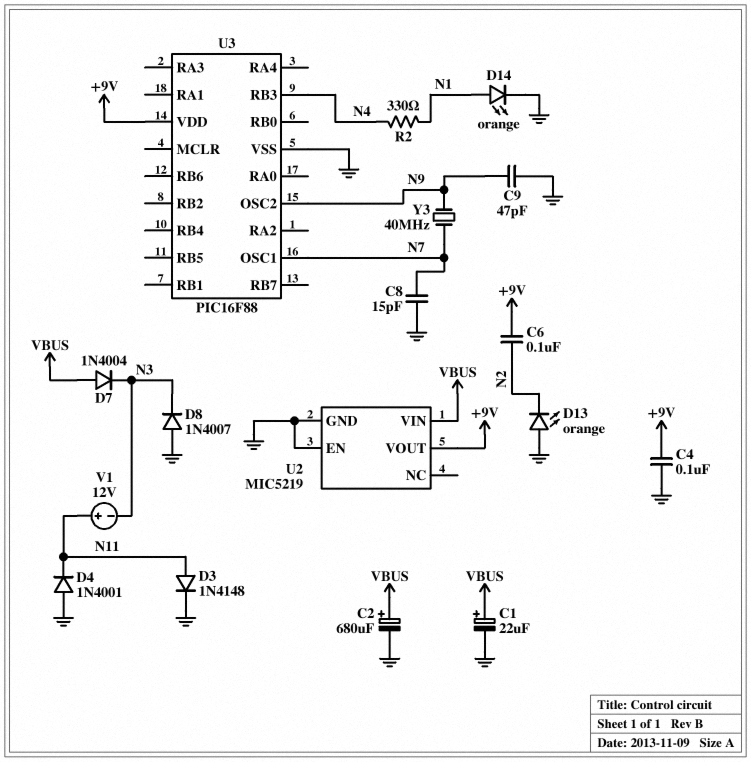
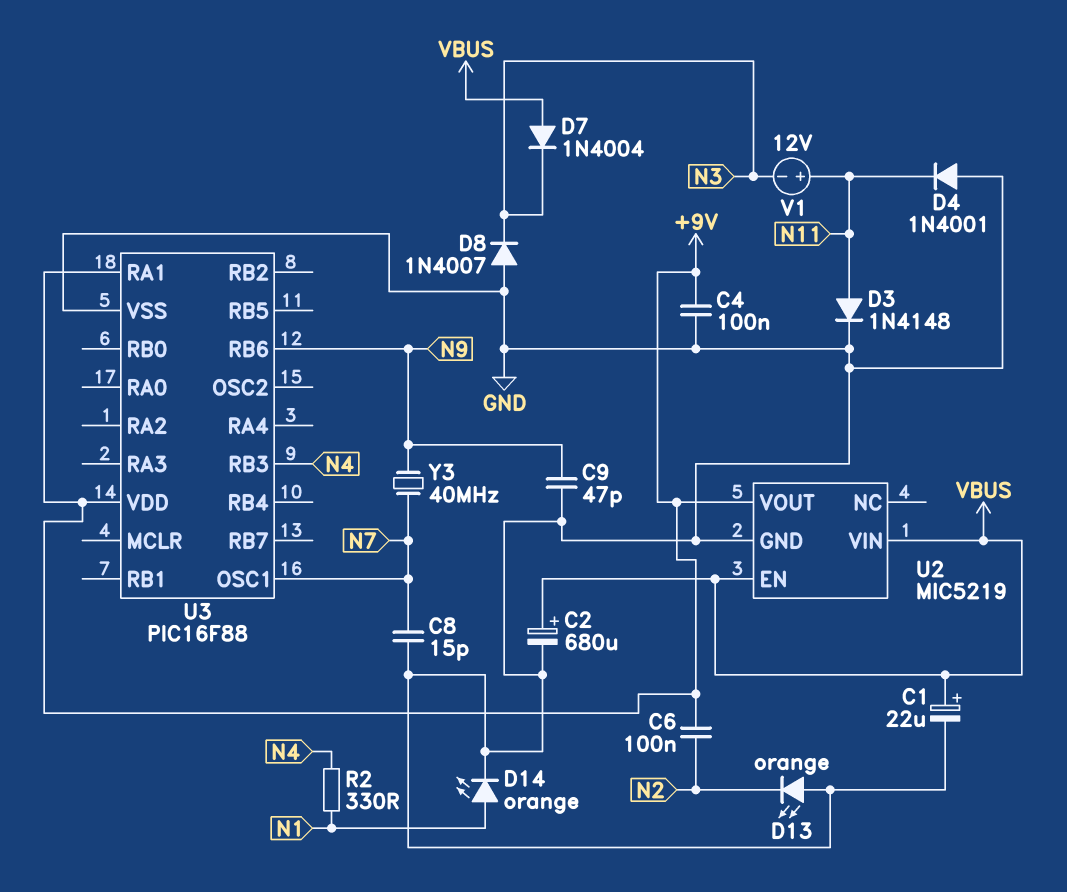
U2 pin EN: GND -> VBUS
U3 pin OSC2: N9 -> none
U3 pin RA1: none -> +9V
U3 pin RB6: none -> N9

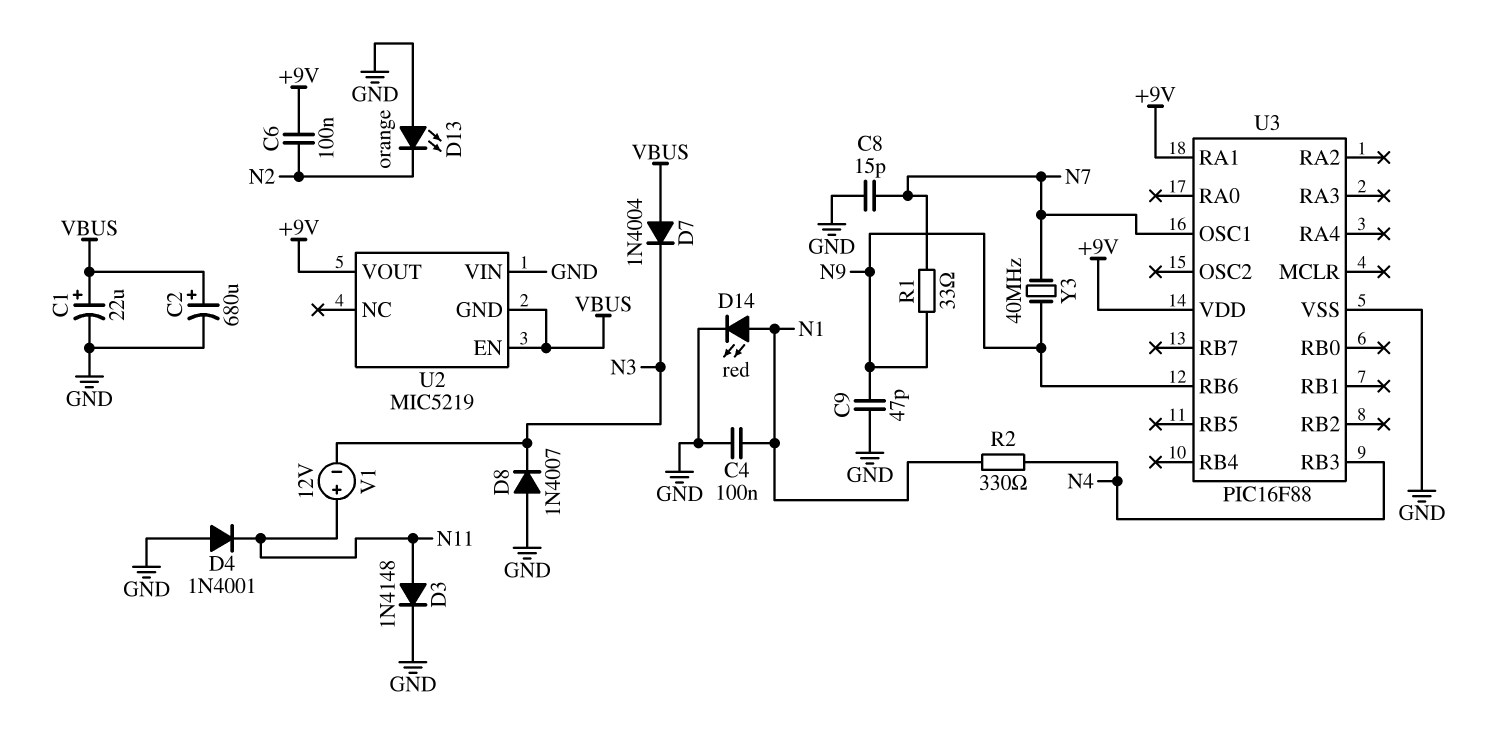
C4: 100nF (+9V, GND) -> 100nF (GND, N1)
D14: LED orange (A N1, K GND) -> LED red (A N1, K GND)
R1: none -> 33 (N7, N9)
U2 pin GND: GND -> VBUS
U2 pin VIN: VBUS -> GND

